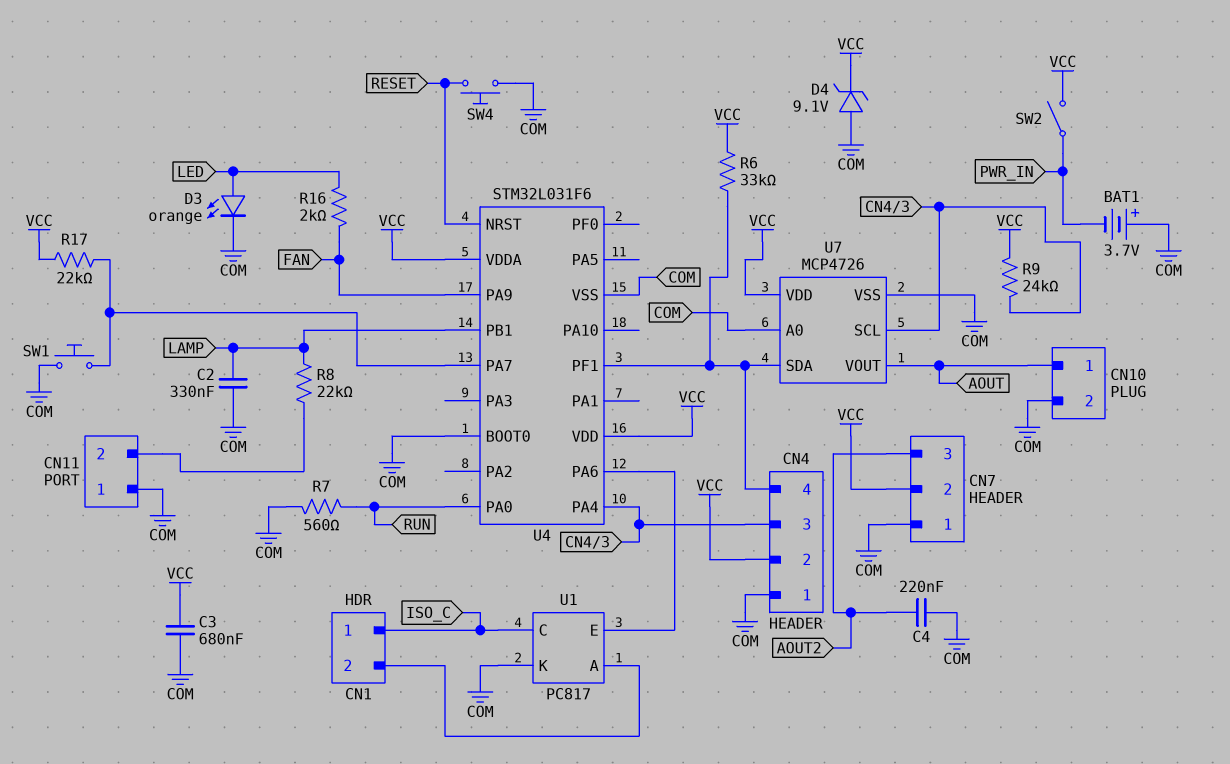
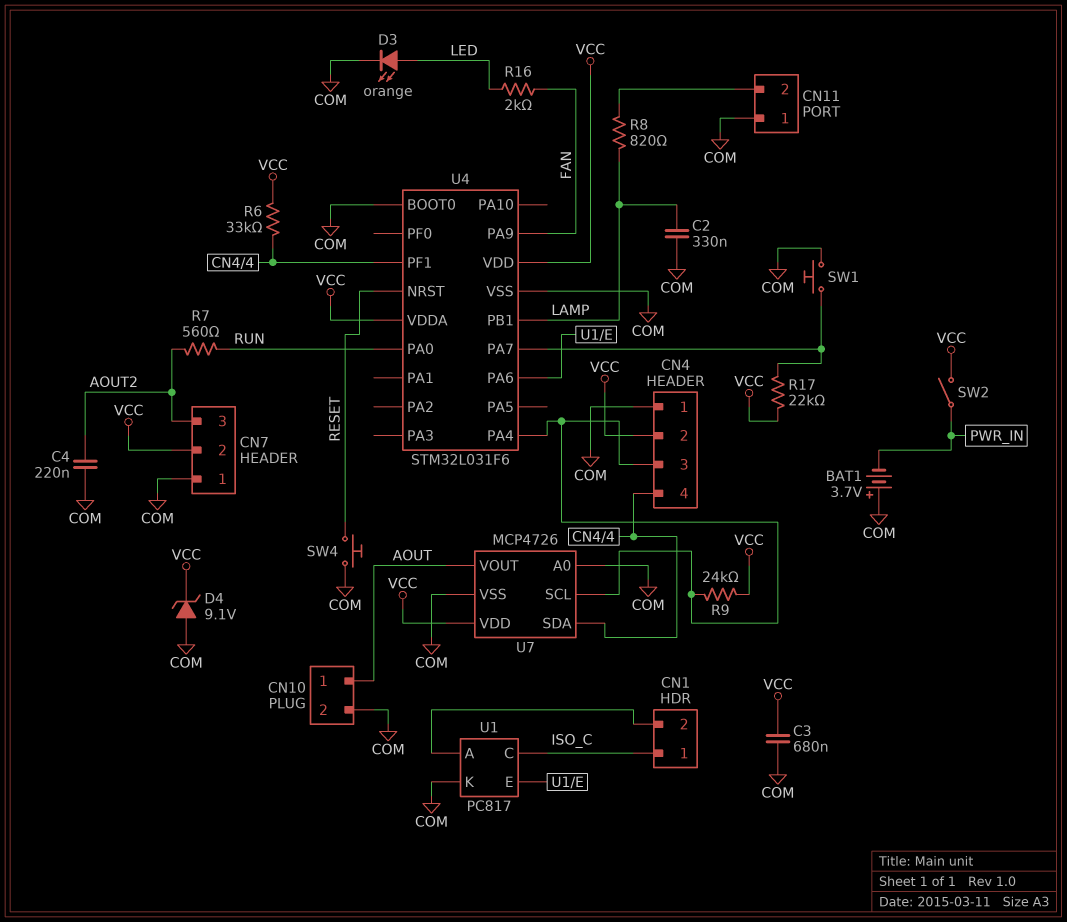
R7: 560 (COM, RUN) -> 560 (AOUT2, RUN)
R8: 22k (CN11/2, LAMP) -> 820 (CN11/2, LAMP)

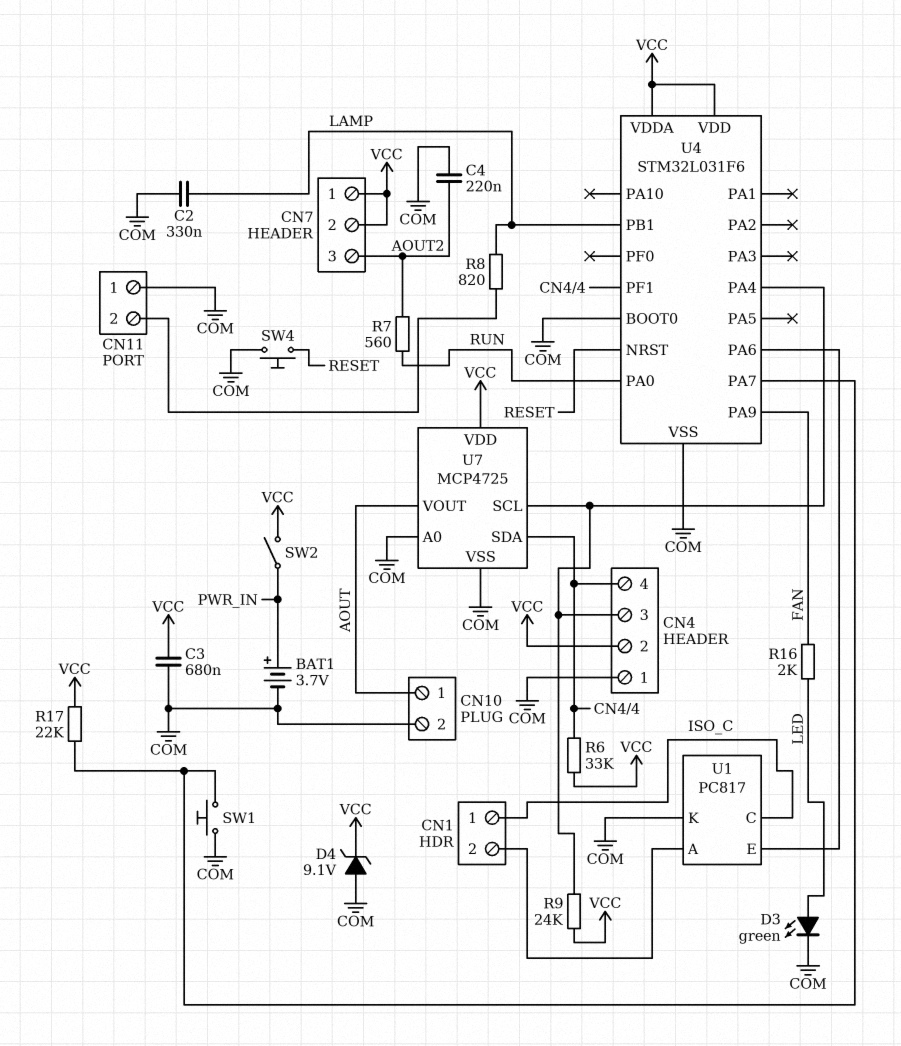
BAT1: 3.7V (plus COM, minus PWR_IN) -> 3.7V (plus PWR_IN, minus COM)
CN7 pin 1: COM -> VCC
D3: LED orange (A LED, K COM) -> LED green (A LED, K COM)
U7: MCP4726 -> MCP4725

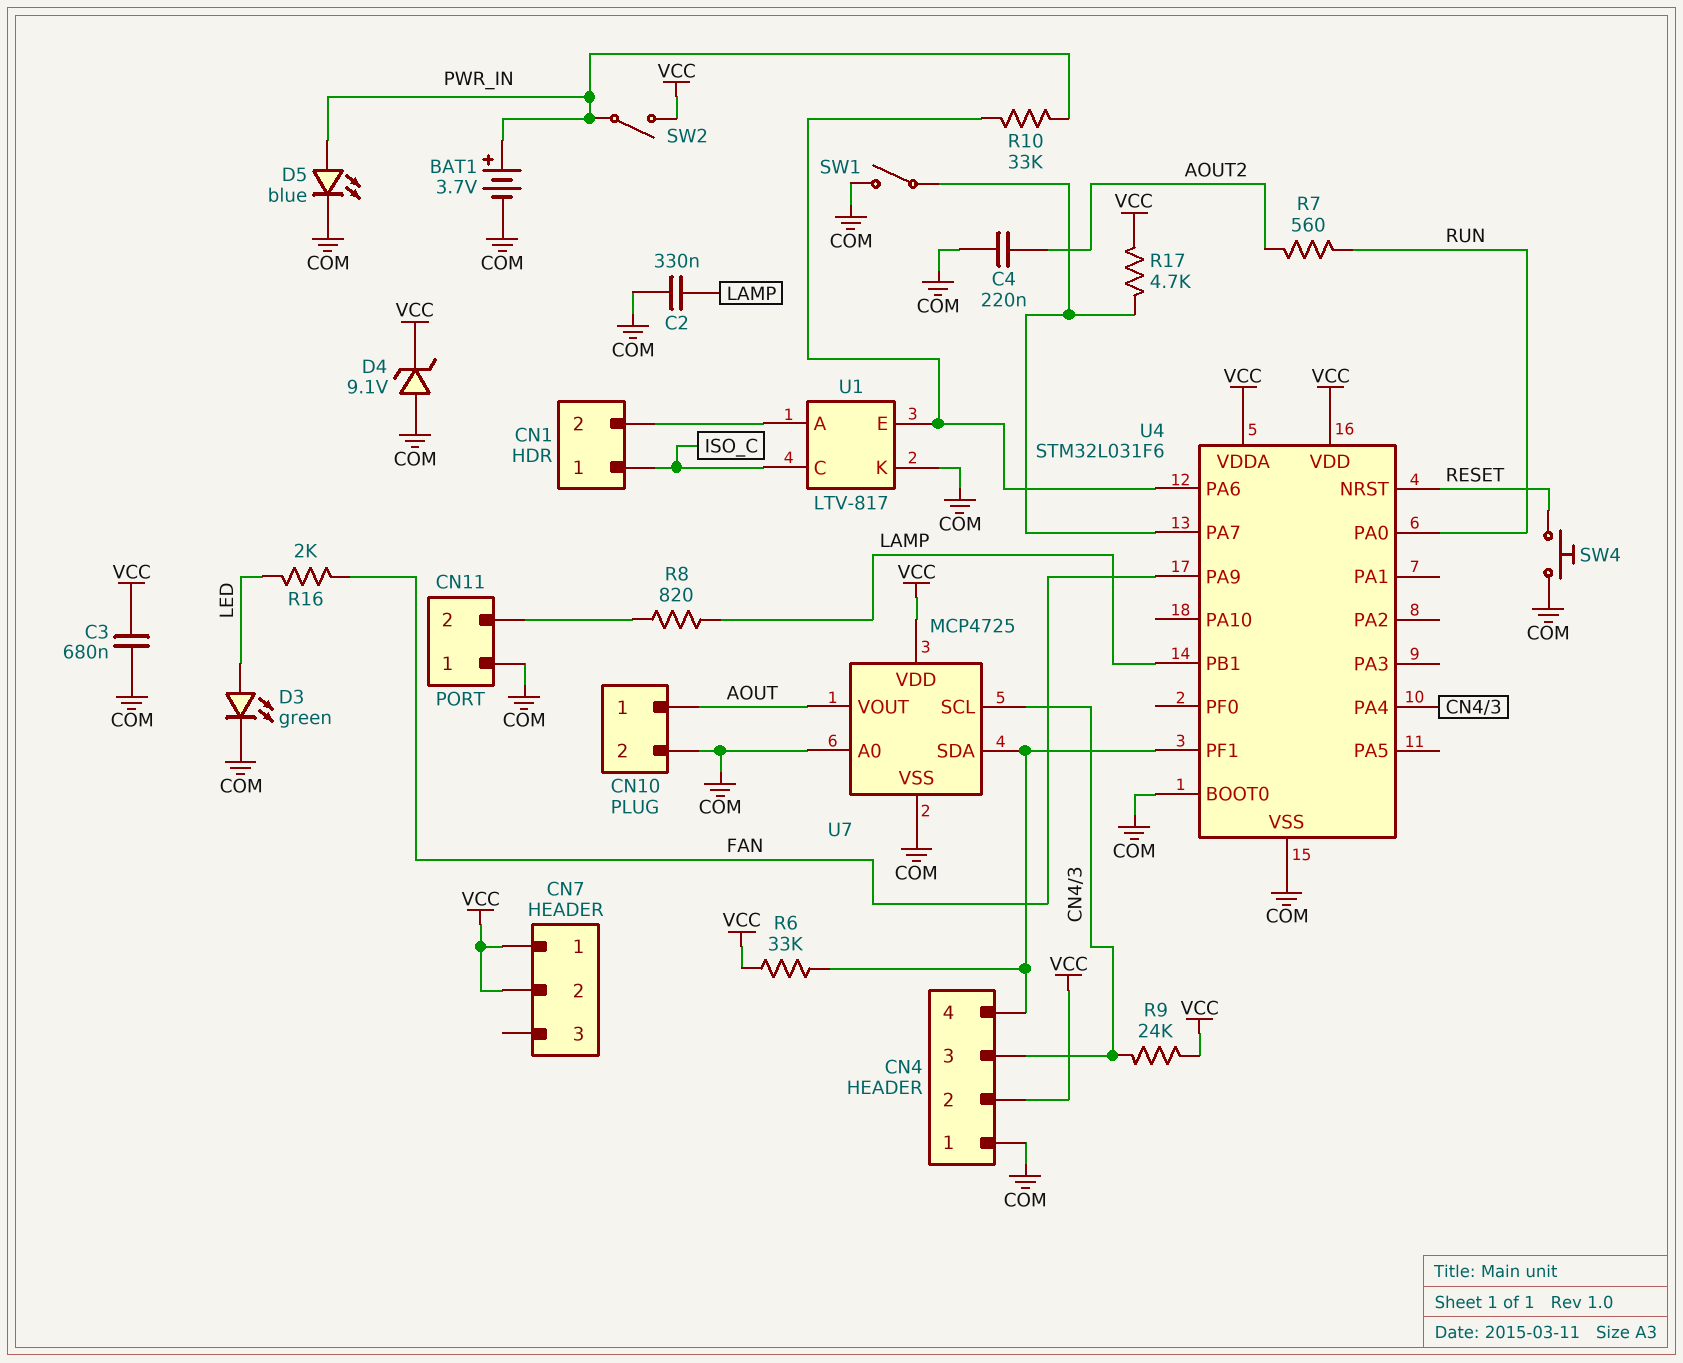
CN7 pin 3: AOUT2 -> none
D5: none -> LED blue (A PWR_IN, K COM)
R10: none -> 33k (PWR_IN, U1/E)
R17: 22k (U4/PA7, VCC) -> 4.7k (U4/PA7, VCC)
SW1: button (COM, U4/PA7) -> switch (COM, U4/PA7)
U1: PC817 -> LTV-817

